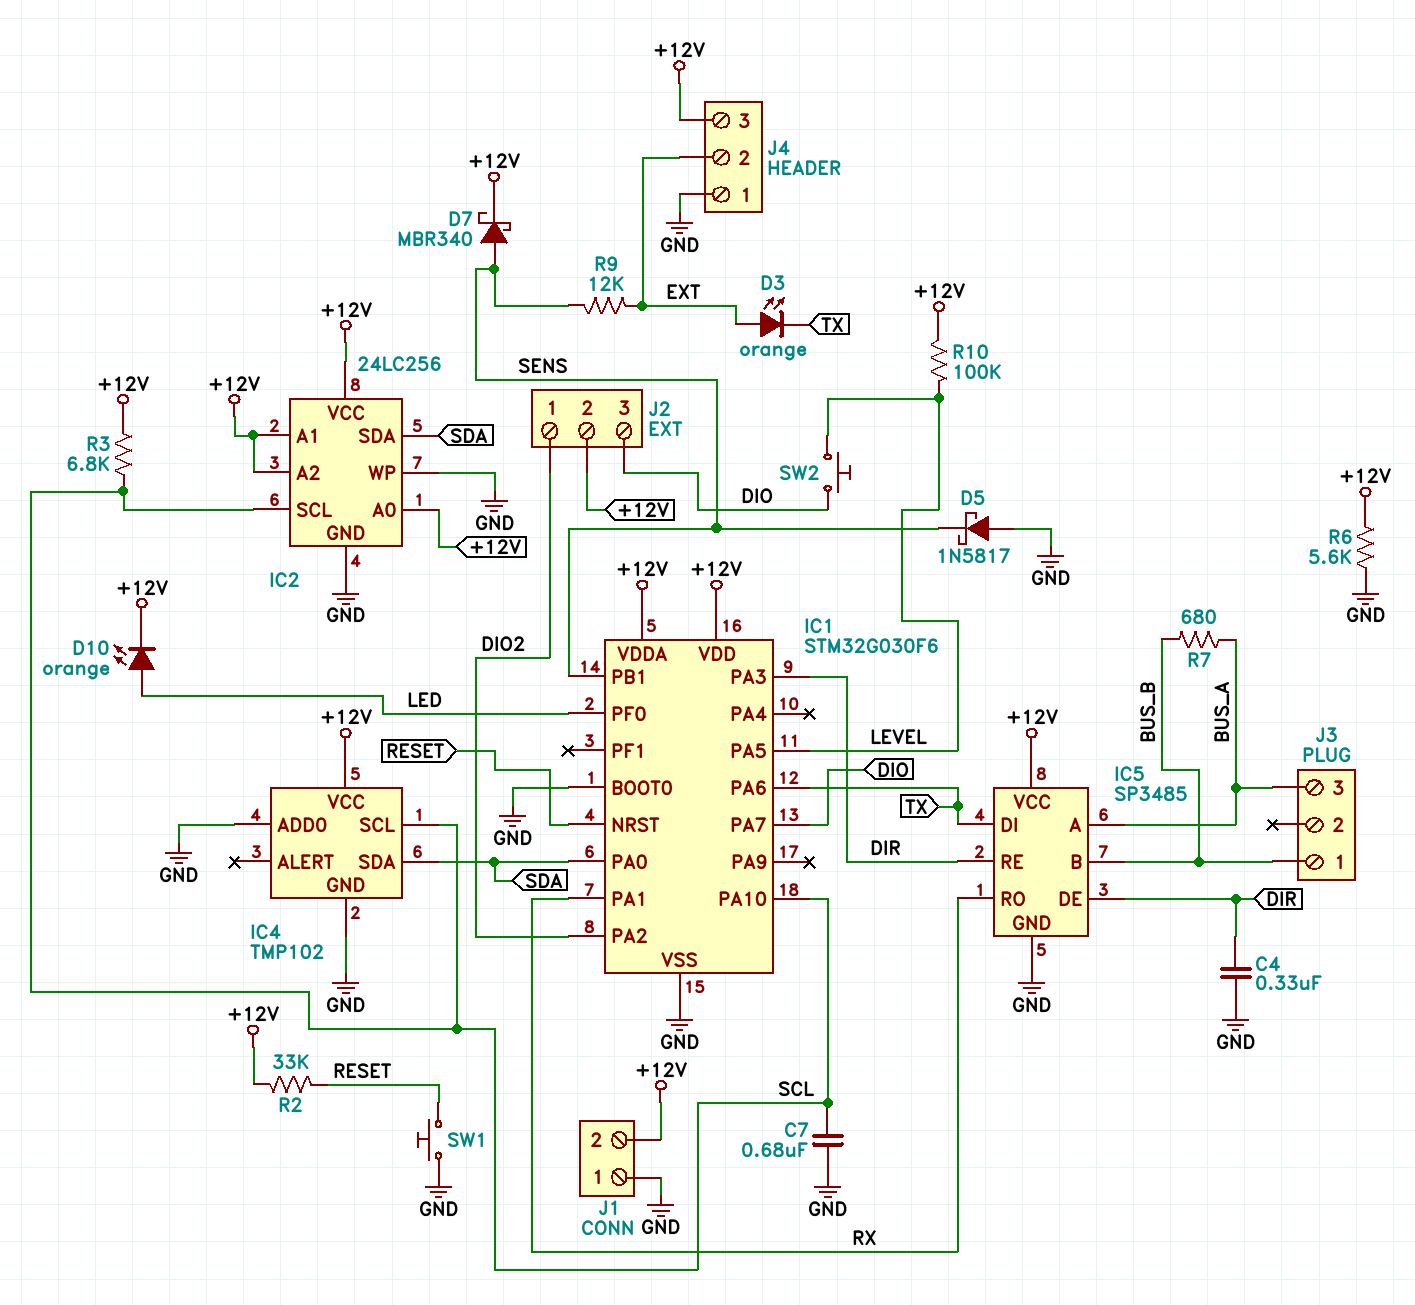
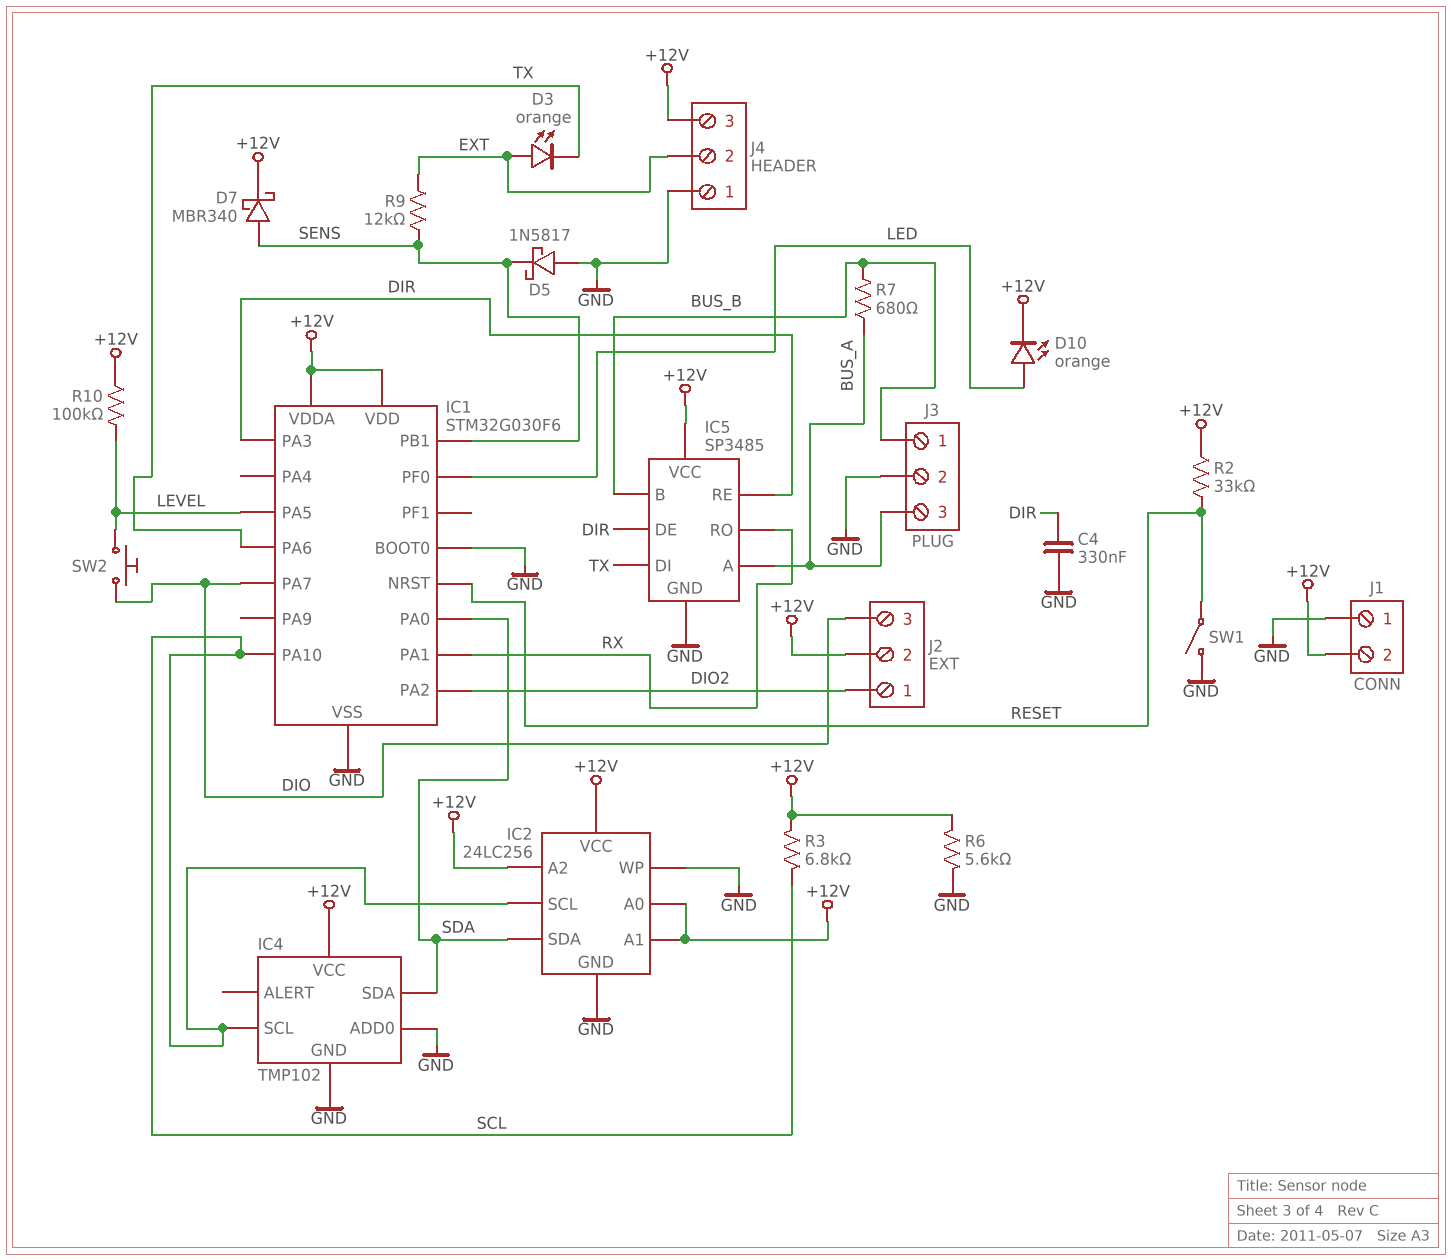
C7: 680nF (GND, SCL) -> none
J3 pin 2: none -> GND
SW1: button (GND, RESET) -> switch (GND, RESET)

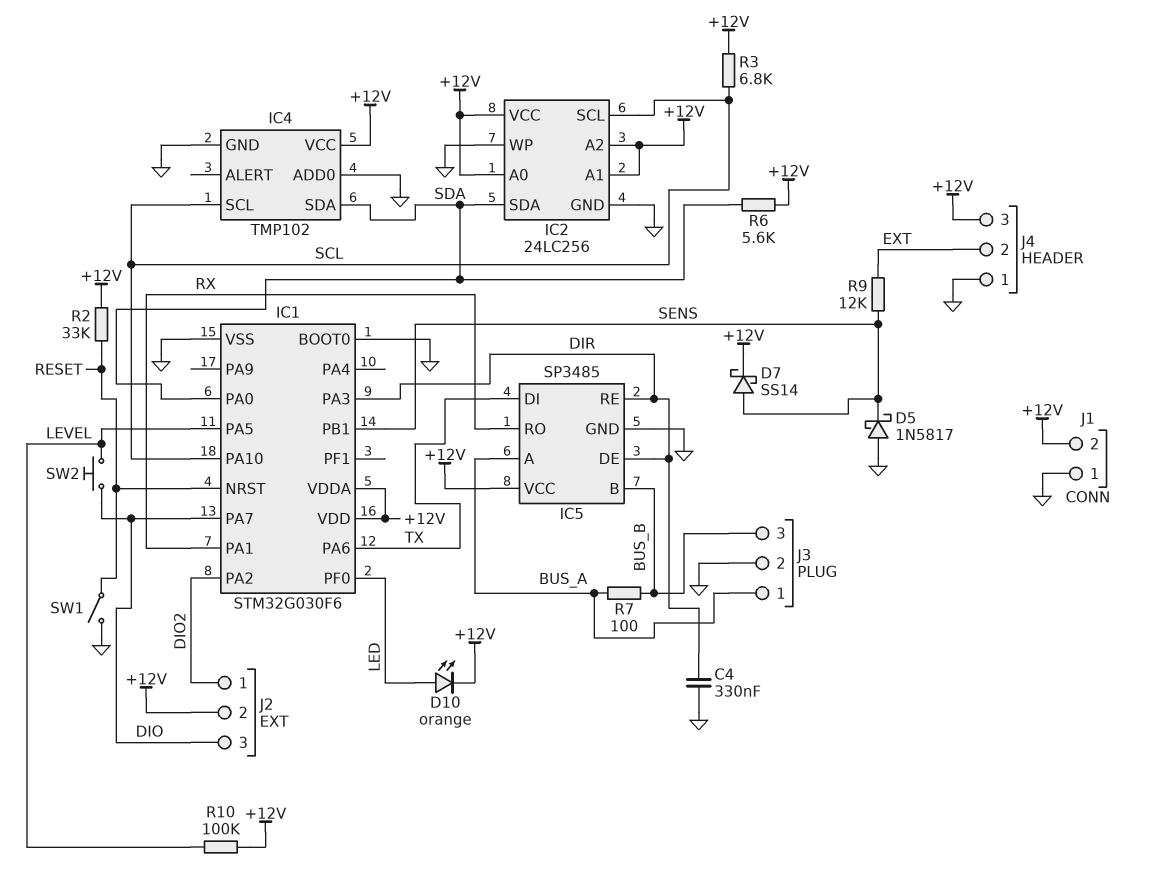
D3: LED orange (A EXT, K TX) -> none
D7: schottky MBR340 (A SENS, K +12V) -> schottky SS14 (A SENS, K +12V)
J3 pin 1: BUS_B -> BUS_A
J3 pin 3: BUS_A -> BUS_B
R6: 5.6k (+12V, GND) -> 5.6k (+12V, SDA)
R7: 680 (BUS_A, BUS_B) -> 100 (BUS_A, BUS_B)

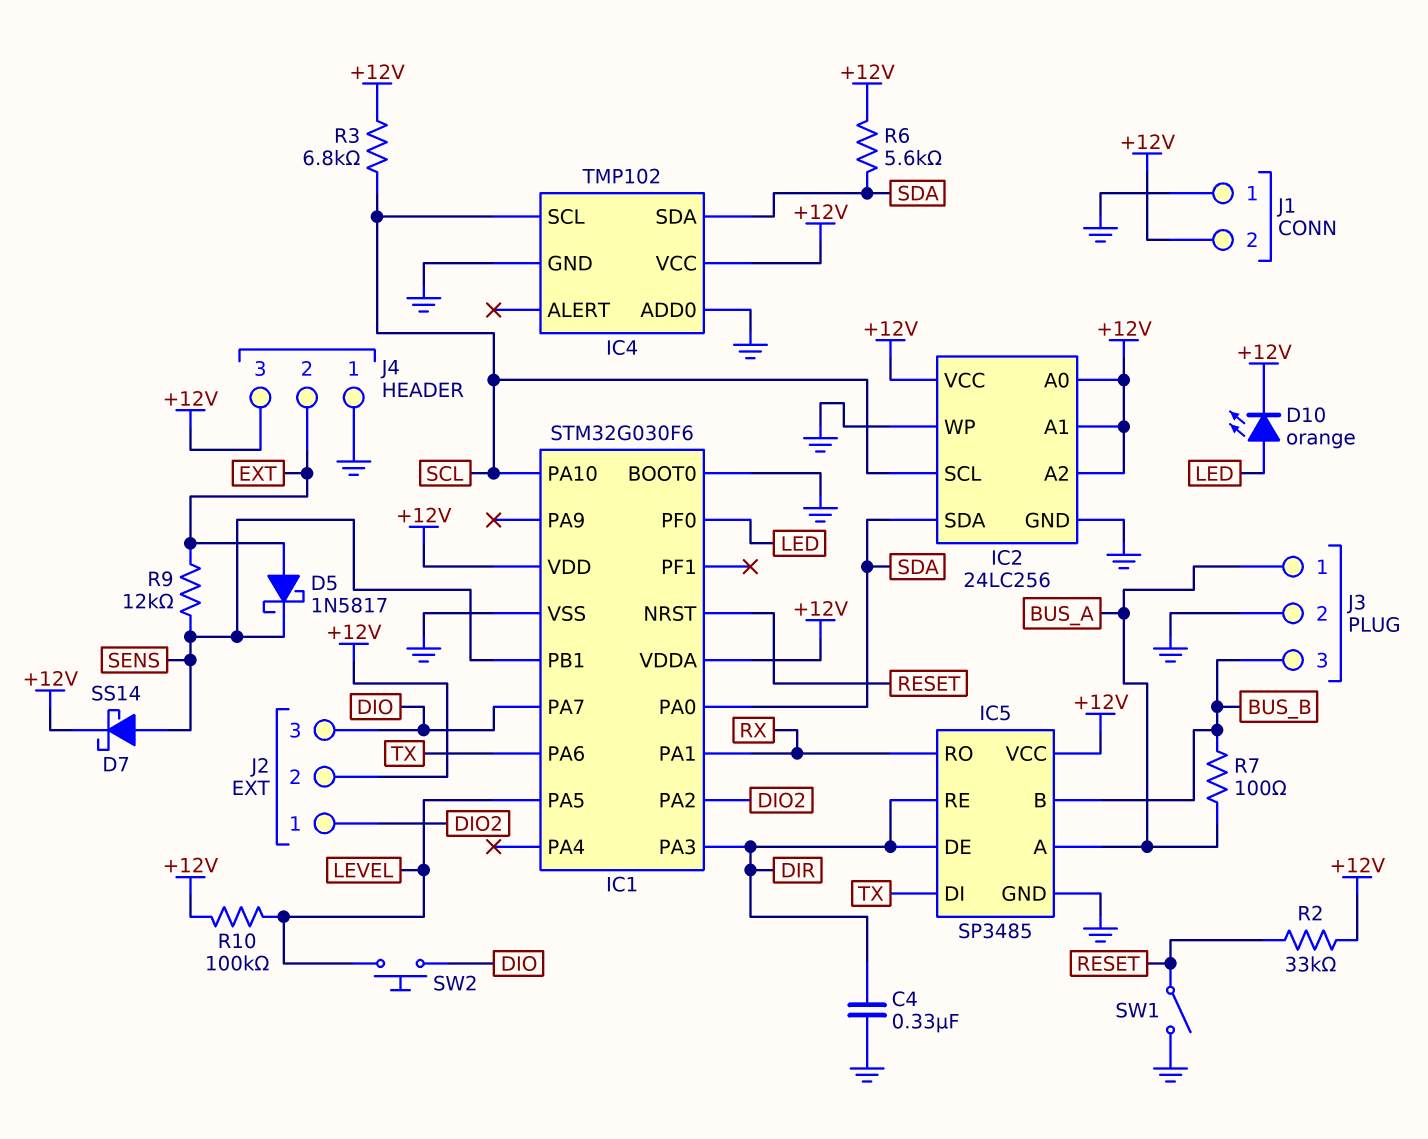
D5: schottky 1N5817 (A GND, K SENS) -> schottky 1N5817 (A EXT, K SENS)

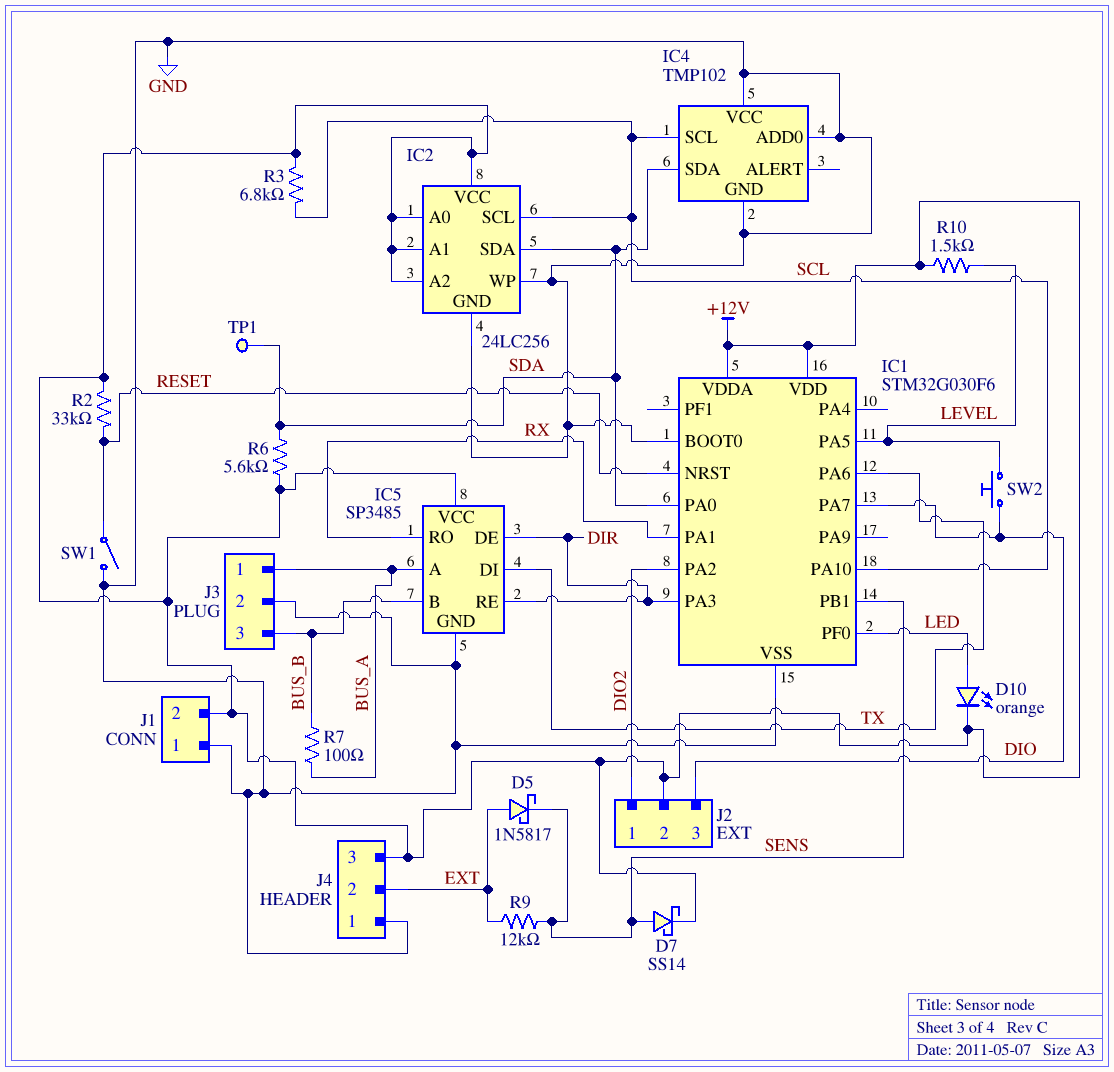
C4: 330nF (DIR, GND) -> none
IC4 pin VCC: +12V -> GND
R10: 100k (+12V, LEVEL) -> 1.5k (+12V, LEVEL)
TP1: none -> test point (SDA)

